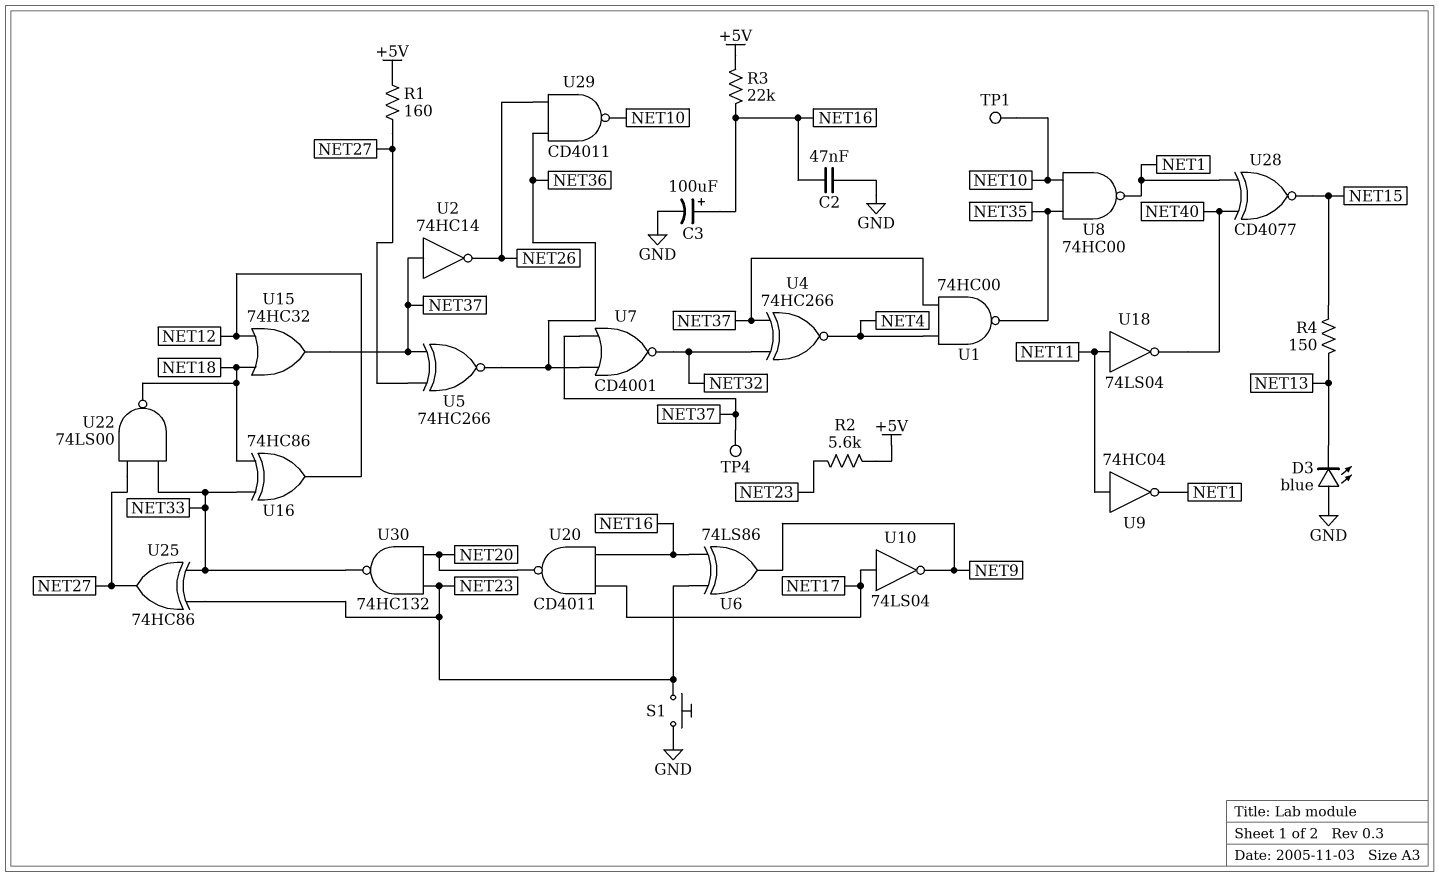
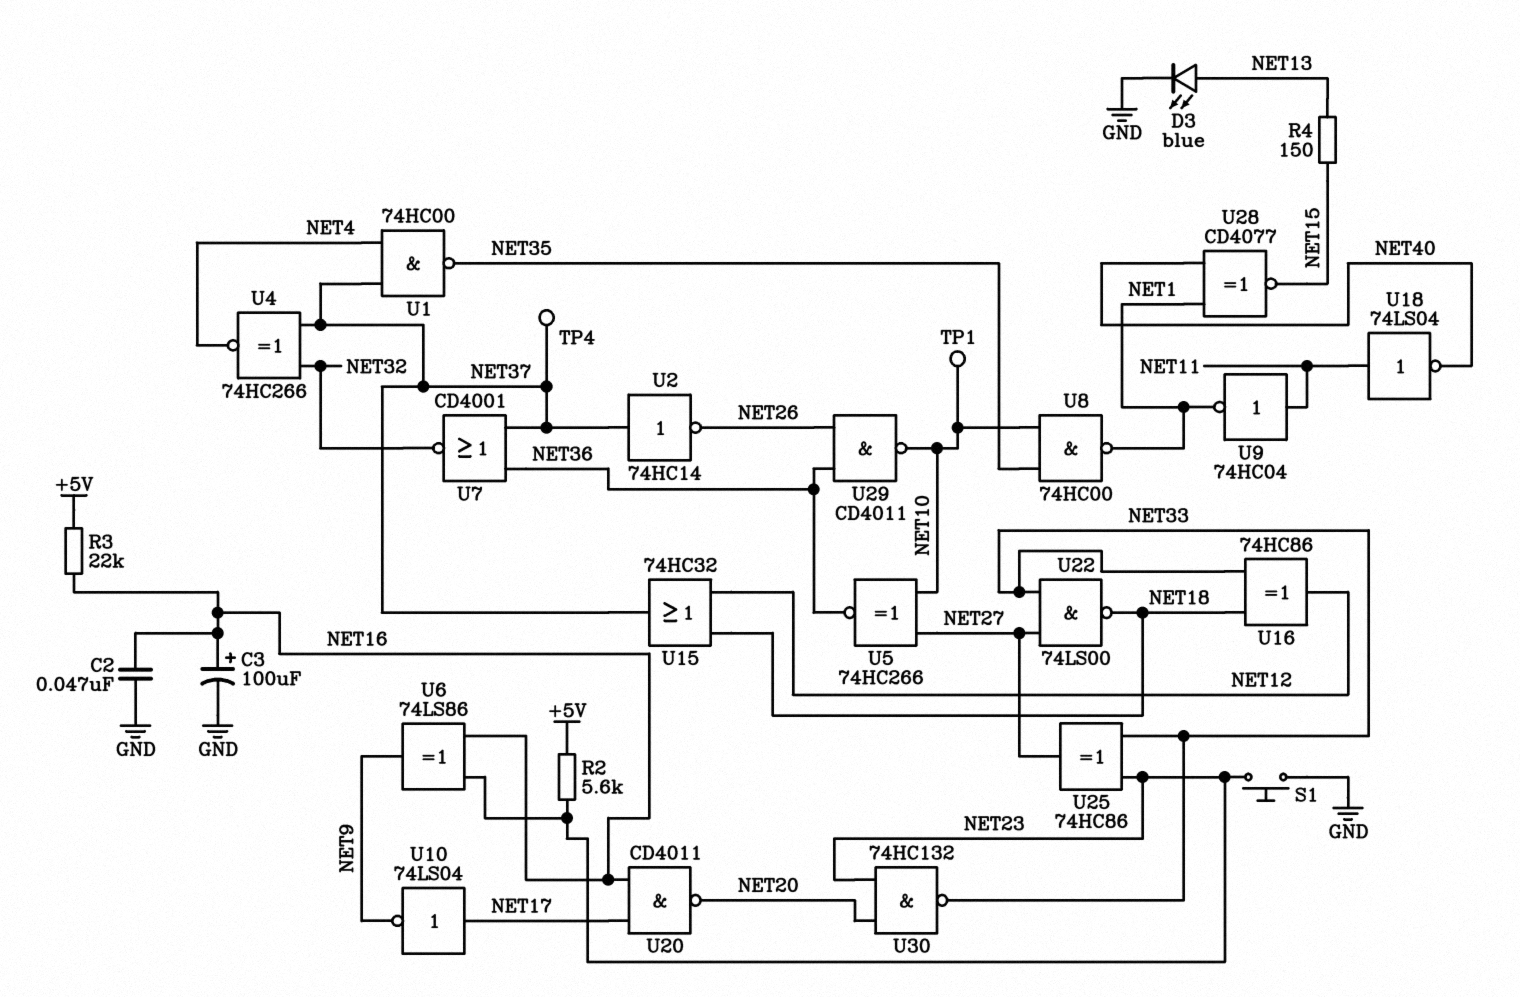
D3: LED blue (A GND, K NET13) -> LED blue (A NET13, K GND)
R1: 160 (+5V, NET27) -> none
U5: XNOR 74HC266 (in NET27, in NET37, out NET36) -> XNOR 74HC266 (in NET10, in NET27, out NET36)

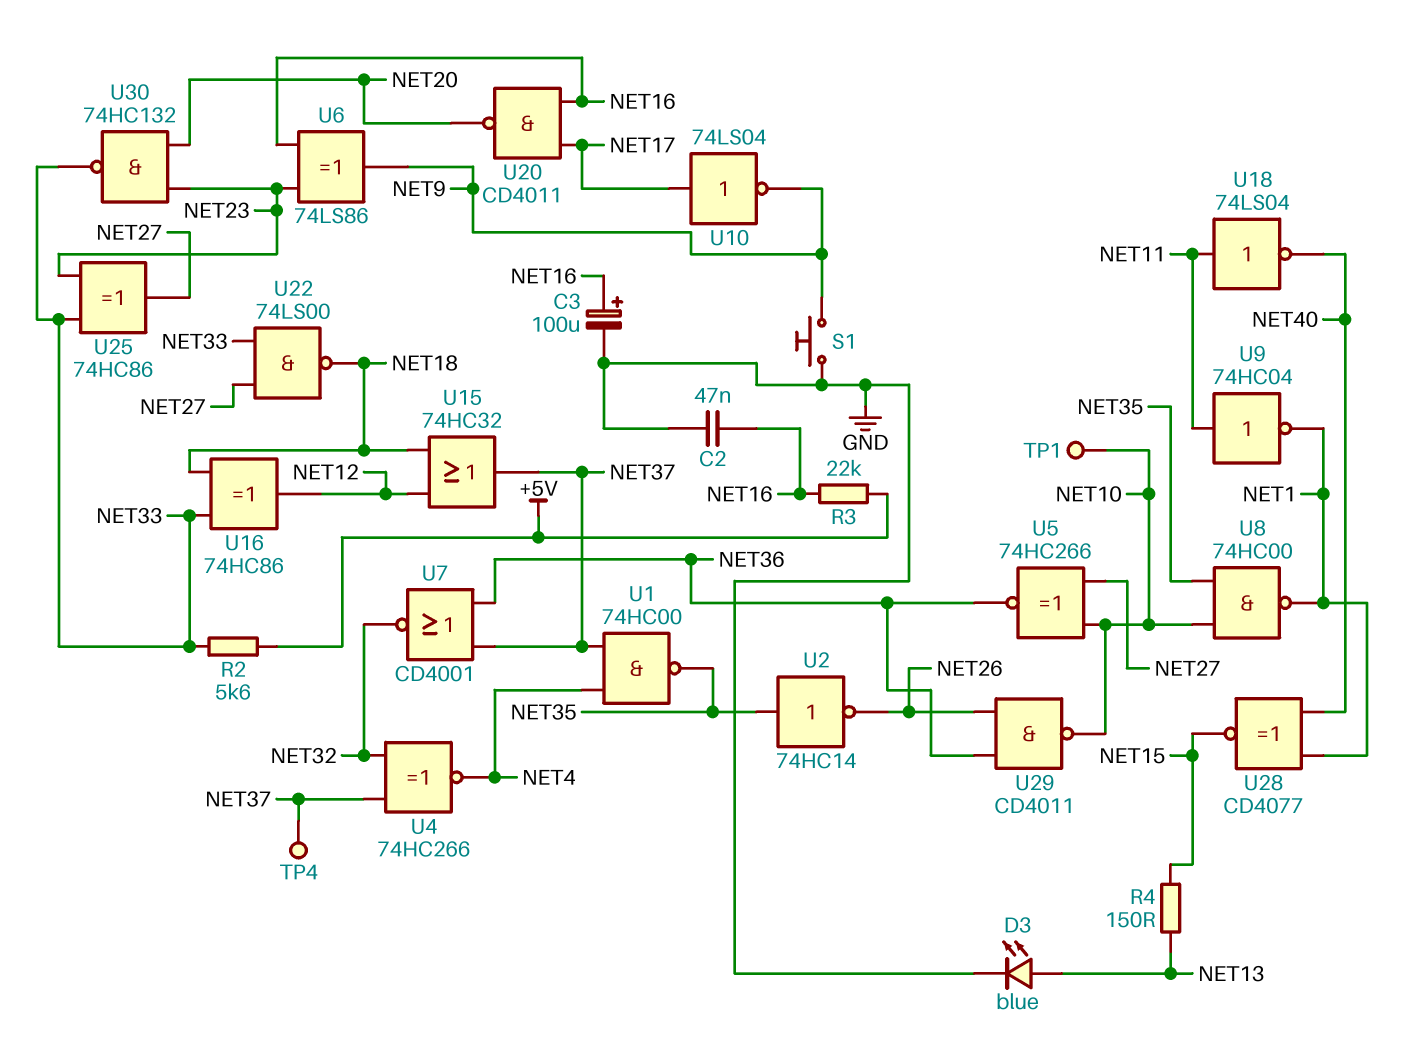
R2: 5.6k (+5V, NET23) -> 5.6k (+5V, NET33)
S1: button (GND, NET23) -> button (GND, NET9)
U2: NOT 74HC14 (in NET37, out NET26) -> NOT 74HC14 (in NET35, out NET26)

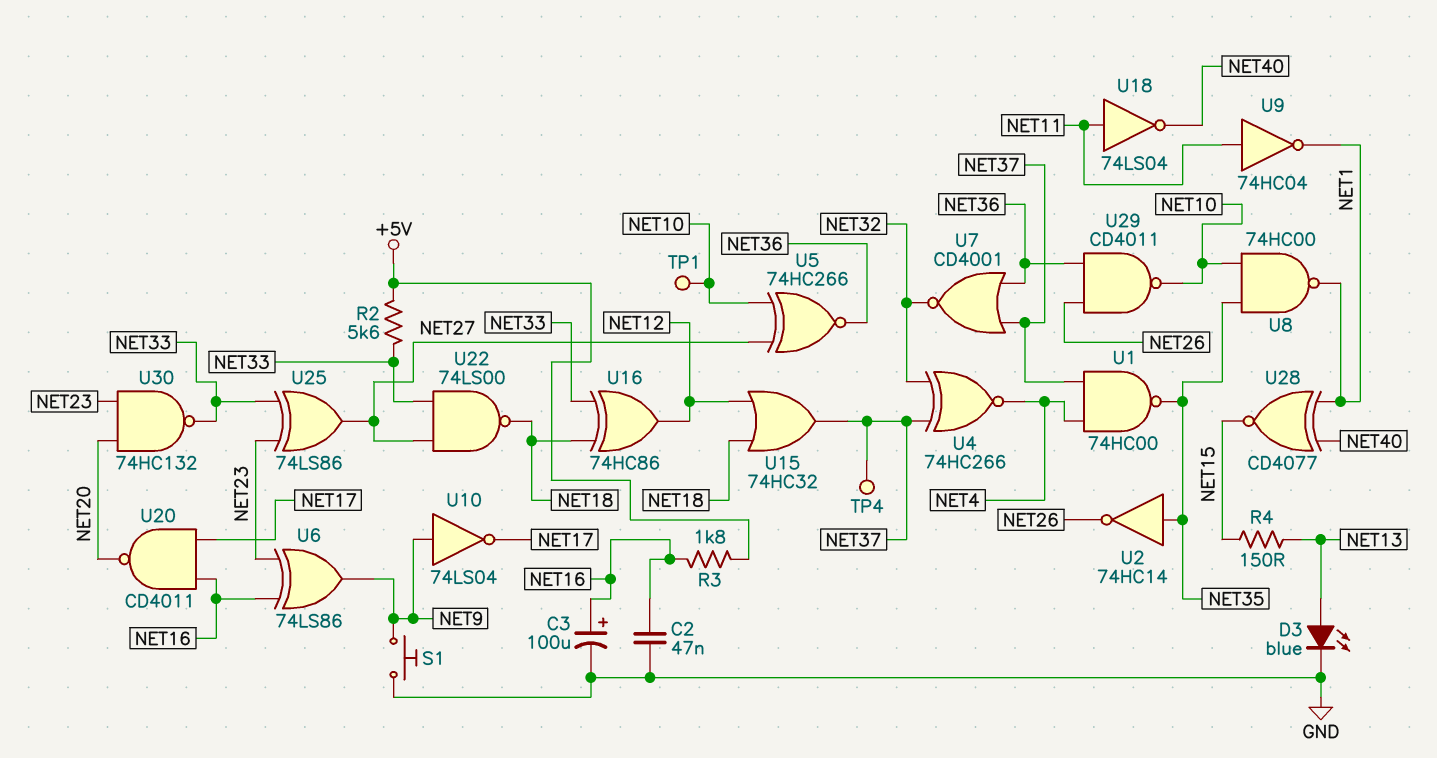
R3: 22k (+5V, NET16) -> 1.8k (+5V, NET16)
U10: NOT 74LS04 (in NET17, out NET9) -> NOT 74LS04 (in NET9, out NET17)
U25: XOR 74HC86 (in NET23, in NET33, out NET27) -> XOR 74LS86 (in NET23, in NET33, out NET27)

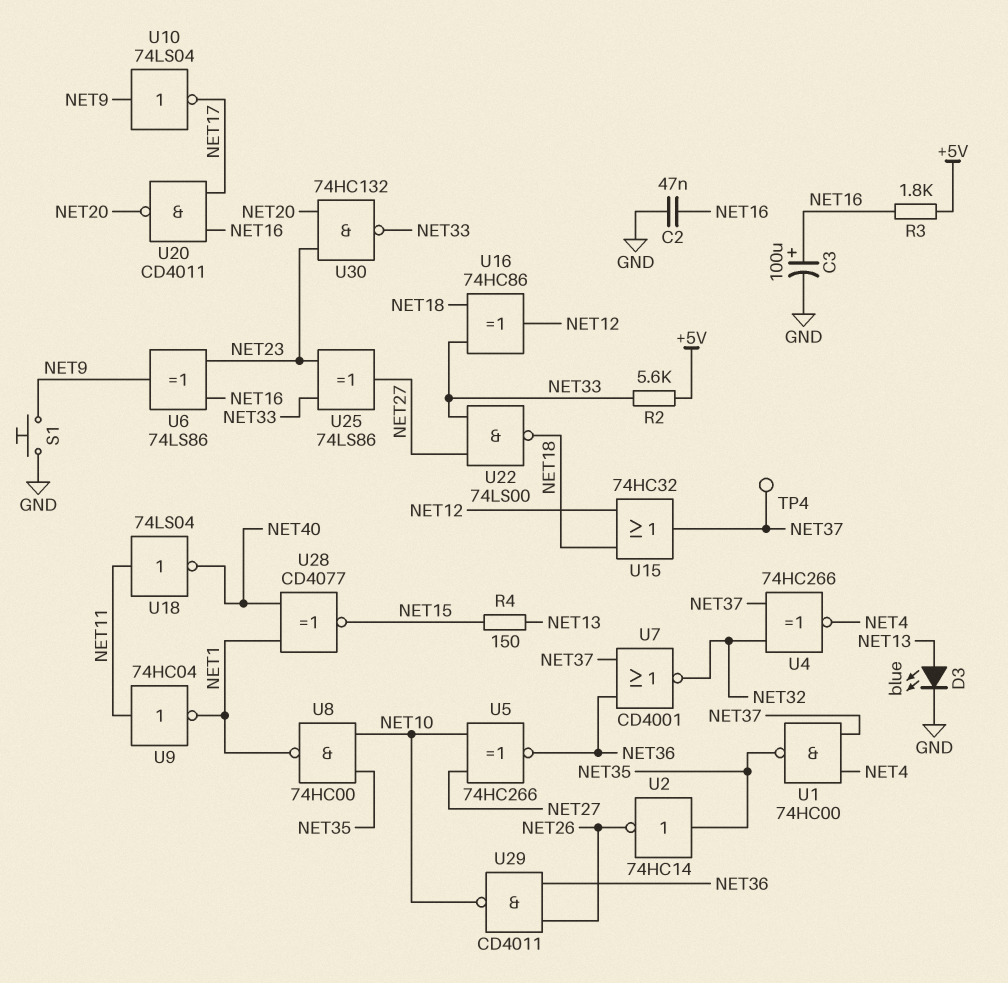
TP1: test point (NET10) -> none

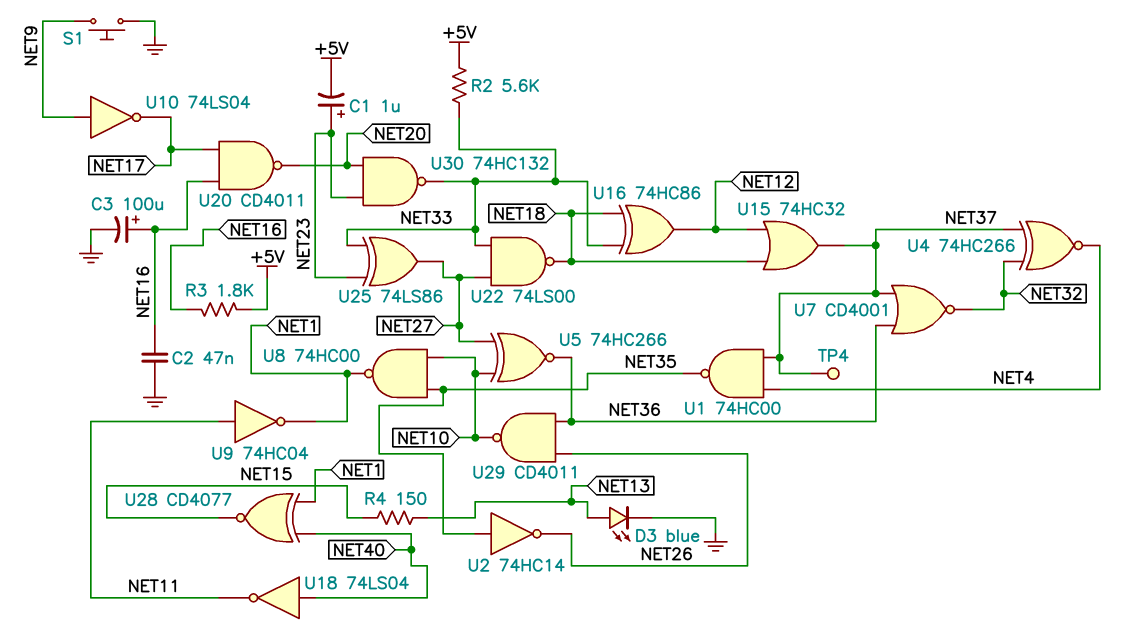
C1: none -> 1uF (plus NET23, minus +5V)
U6: XOR 74LS86 (in NET16, in NET23, out NET9) -> none
U18: NOT 74LS04 (in NET11, out NET40) -> NOT 74LS04 (in NET40, out NET11)

